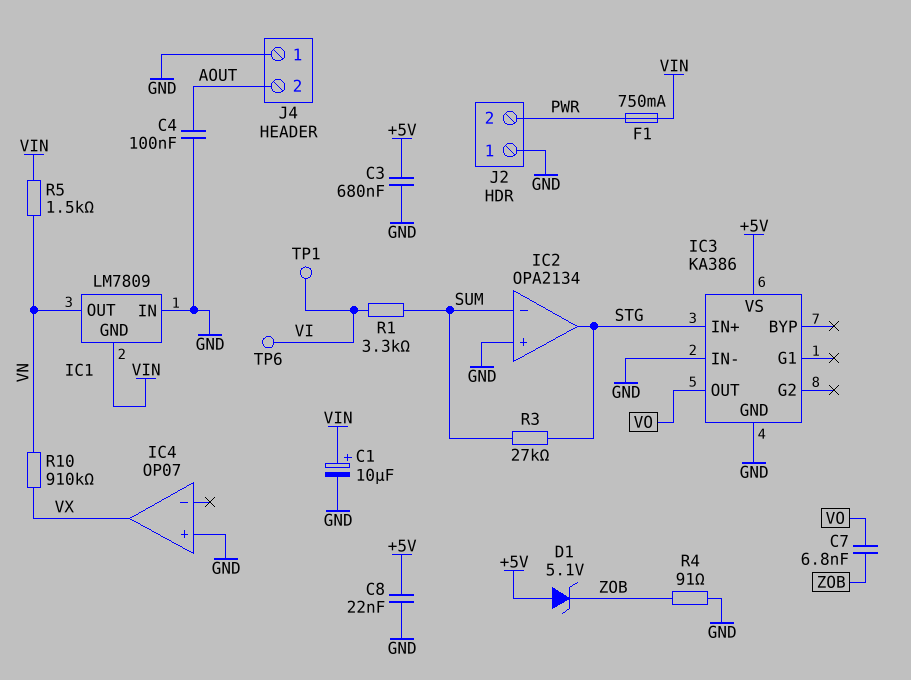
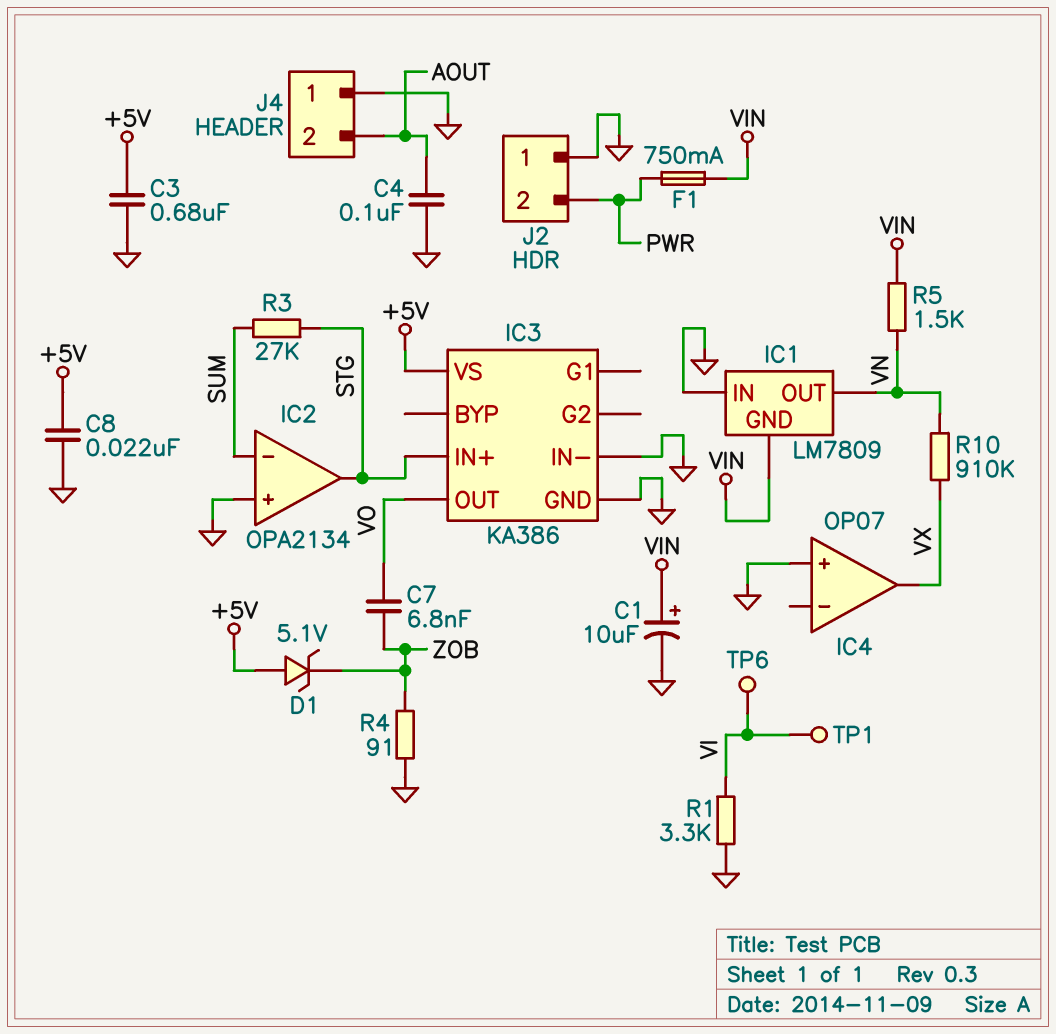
R1: 3.3k (SUM, VI) -> 3.3k (GND, VI)

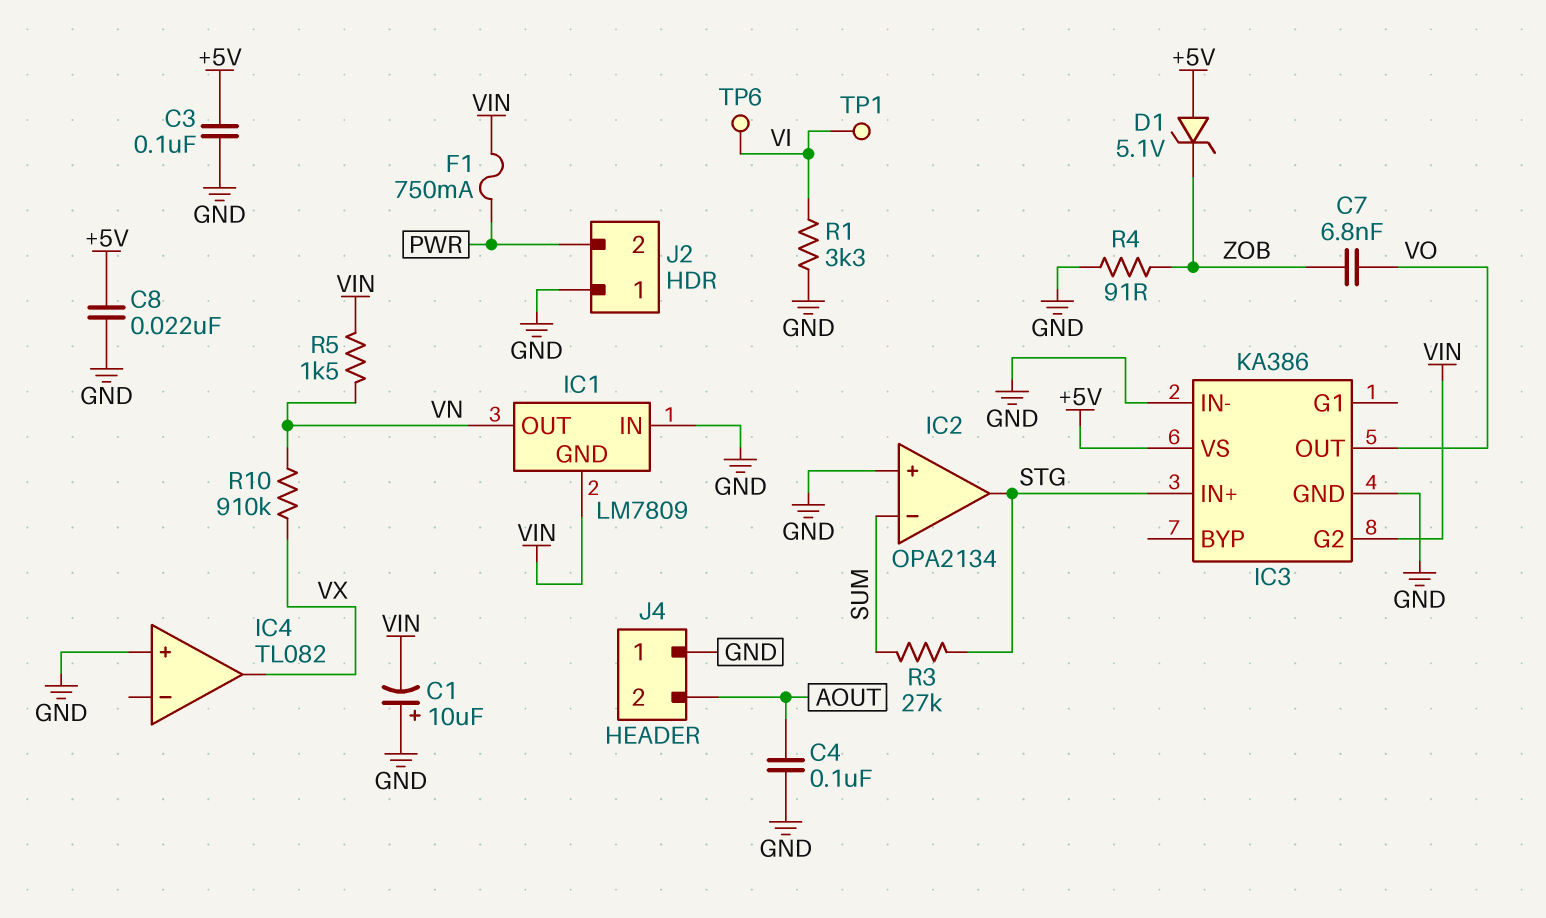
C1: 10uF (plus VIN, minus GND) -> 10uF (plus GND, minus VIN)
C3: 680nF (+5V, GND) -> 100nF (+5V, GND)
IC3 pin G2: none -> VIN
IC4: OP07 -> TL082

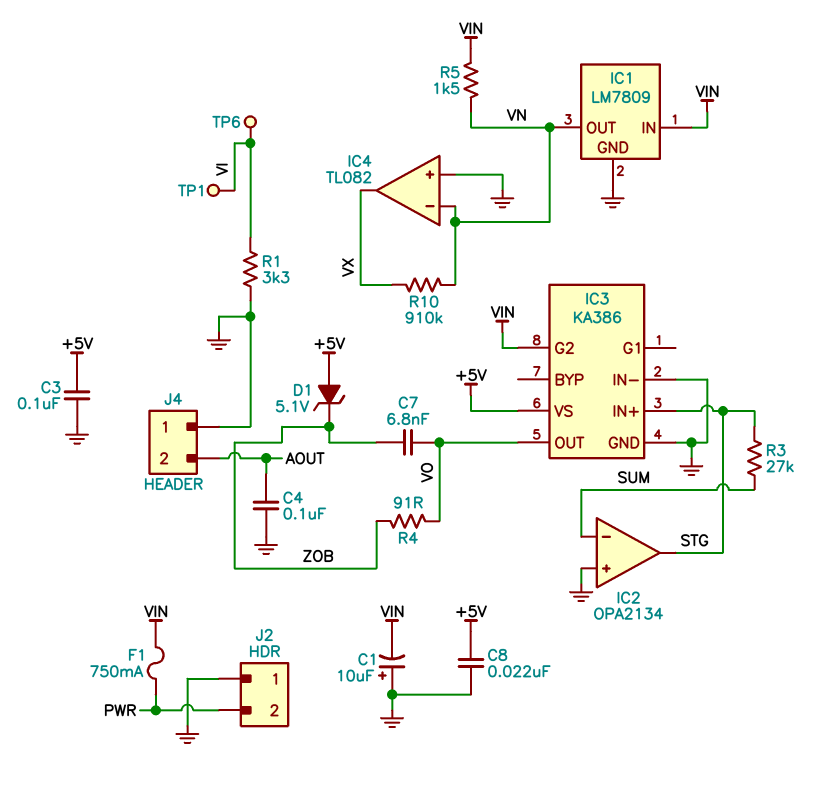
IC1 pin GND: VIN -> GND
IC1 pin IN: GND -> VIN
IC4 pin in-: none -> VN
R4: 91 (GND, ZOB) -> 91 (VO, ZOB)

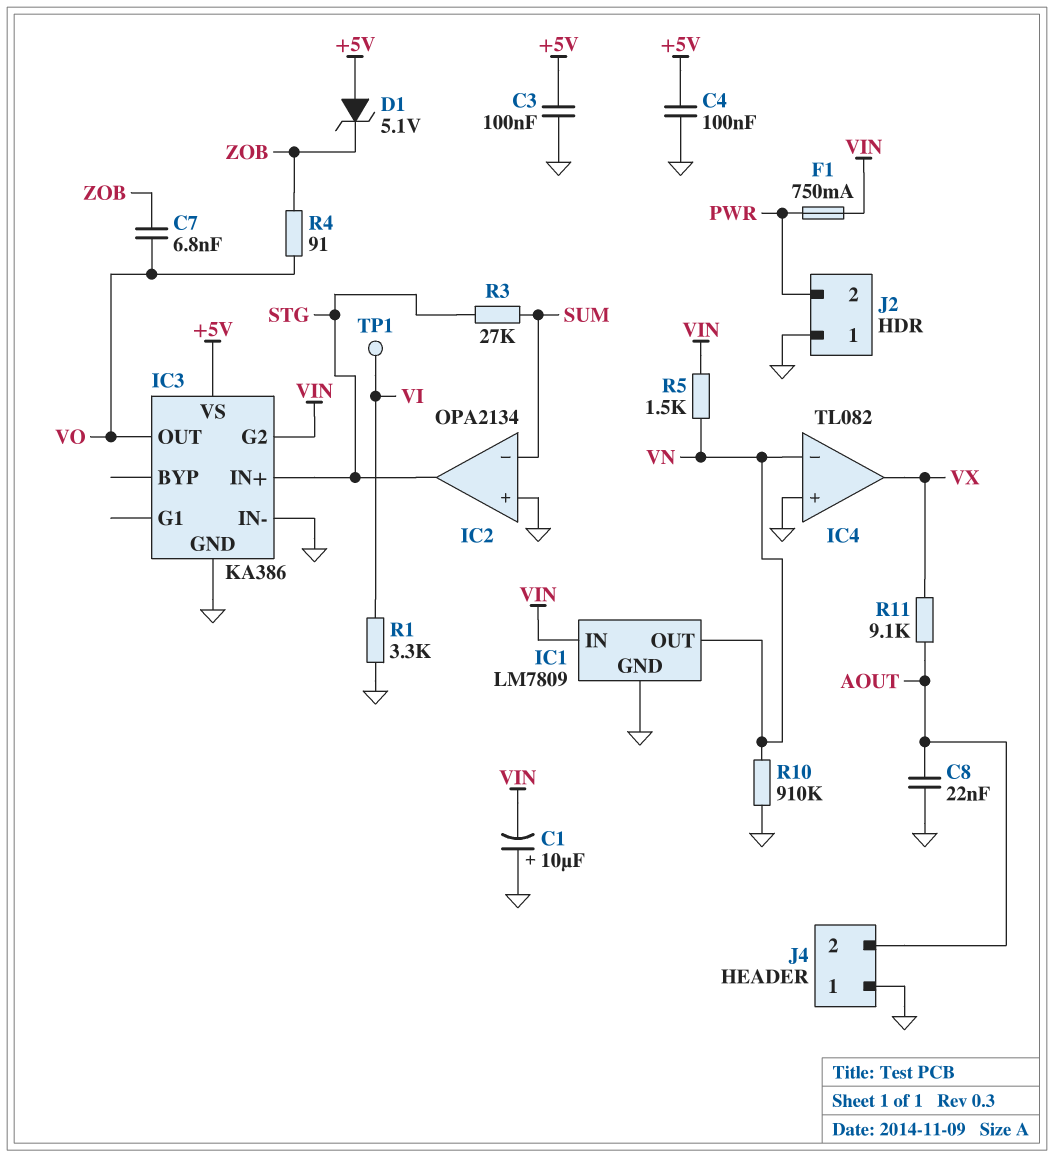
C4: 100nF (AOUT, GND) -> 100nF (+5V, GND)
C8: 22nF (+5V, GND) -> 22nF (AOUT, GND)
R10: 910k (VN, VX) -> 910k (GND, VN)
R11: none -> 9.1k (AOUT, VX)
TP6: test point (VI) -> none

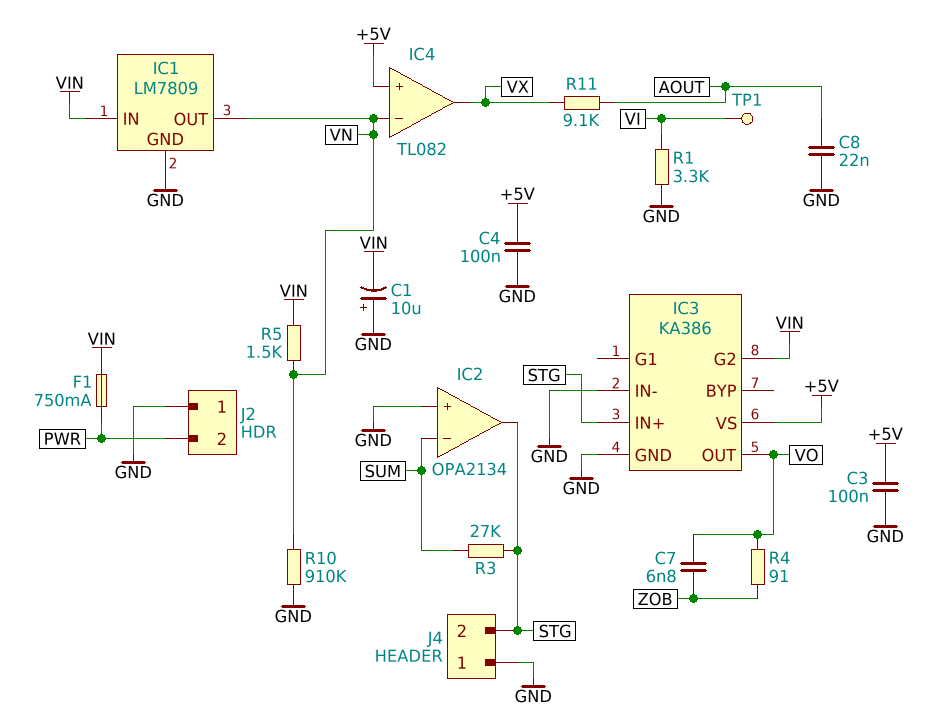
D1: zener 5.1V (A +5V, K ZOB) -> none
IC4 pin in+: GND -> +5V
J4 pin 2: AOUT -> STG

